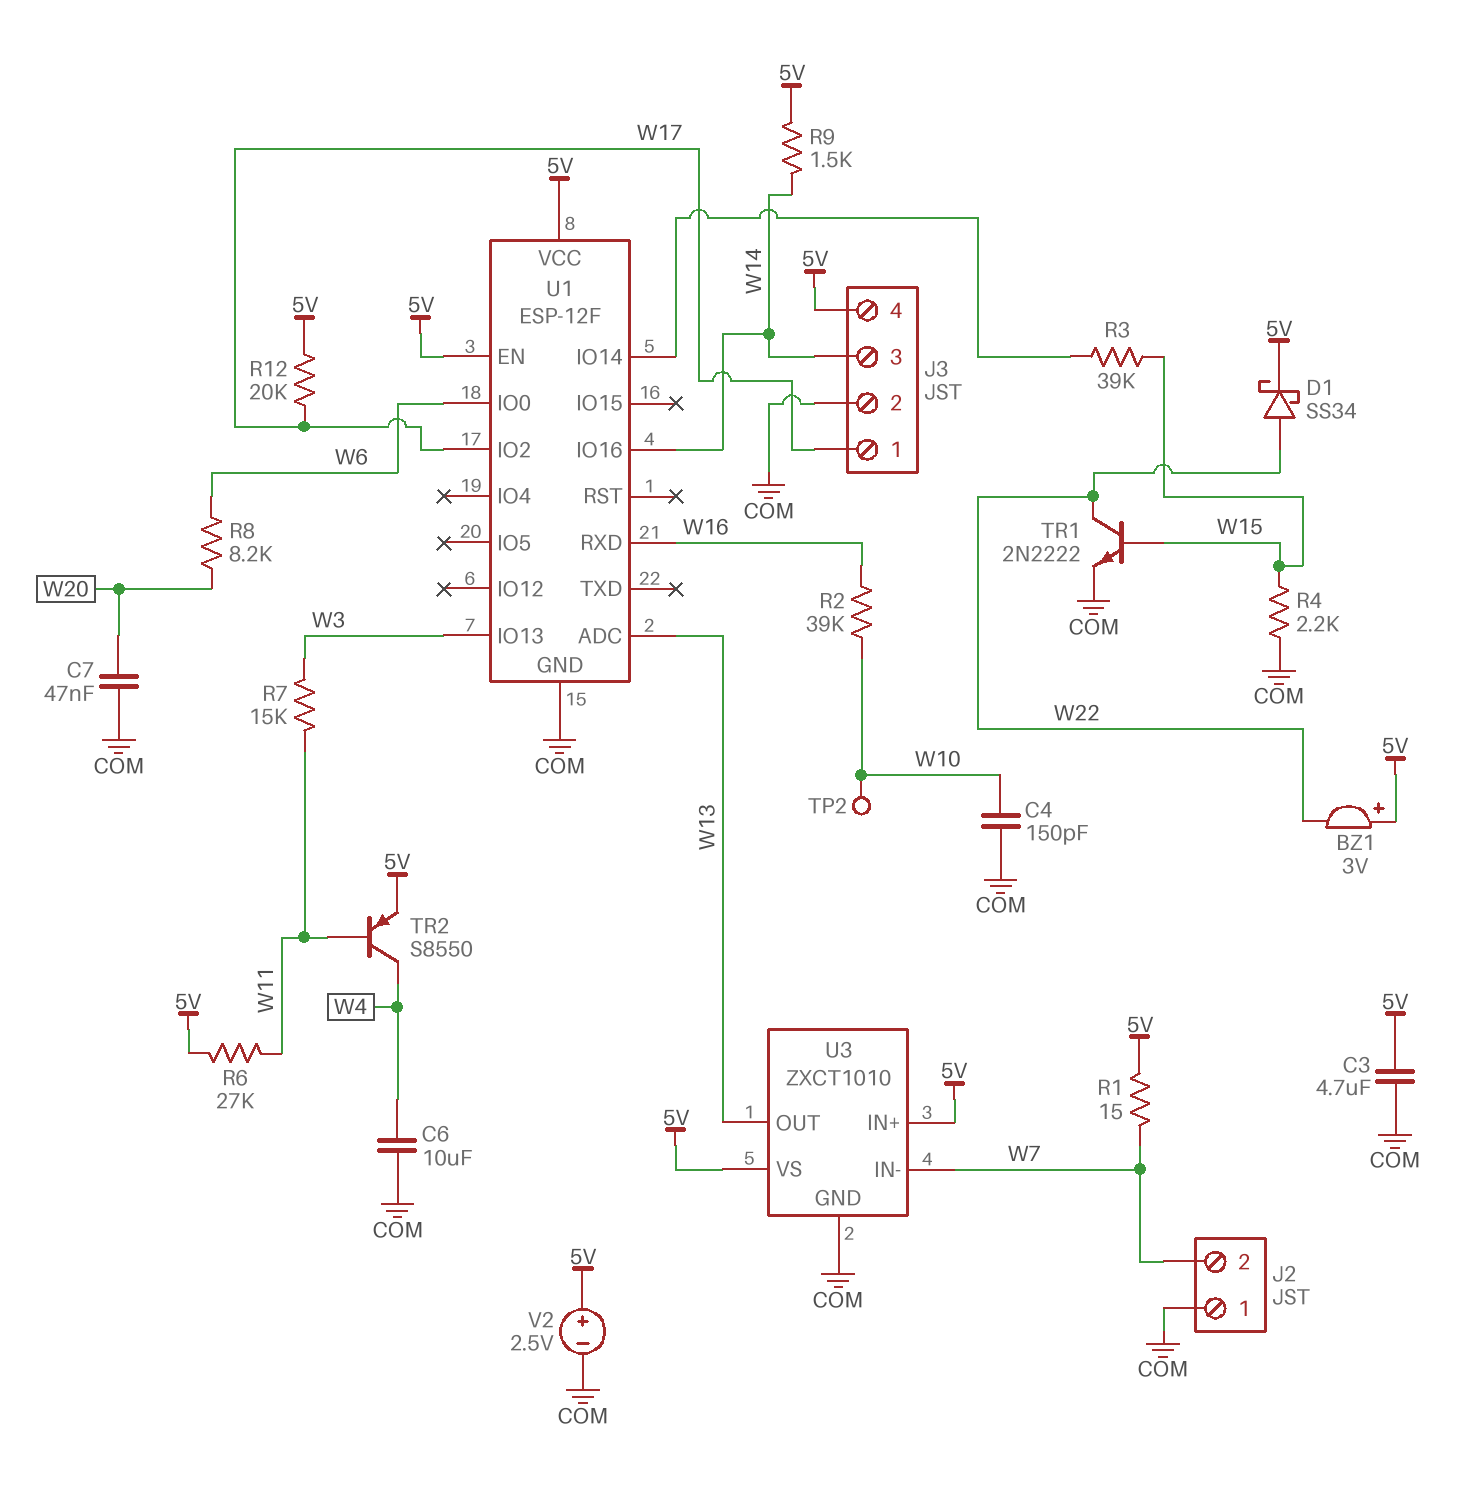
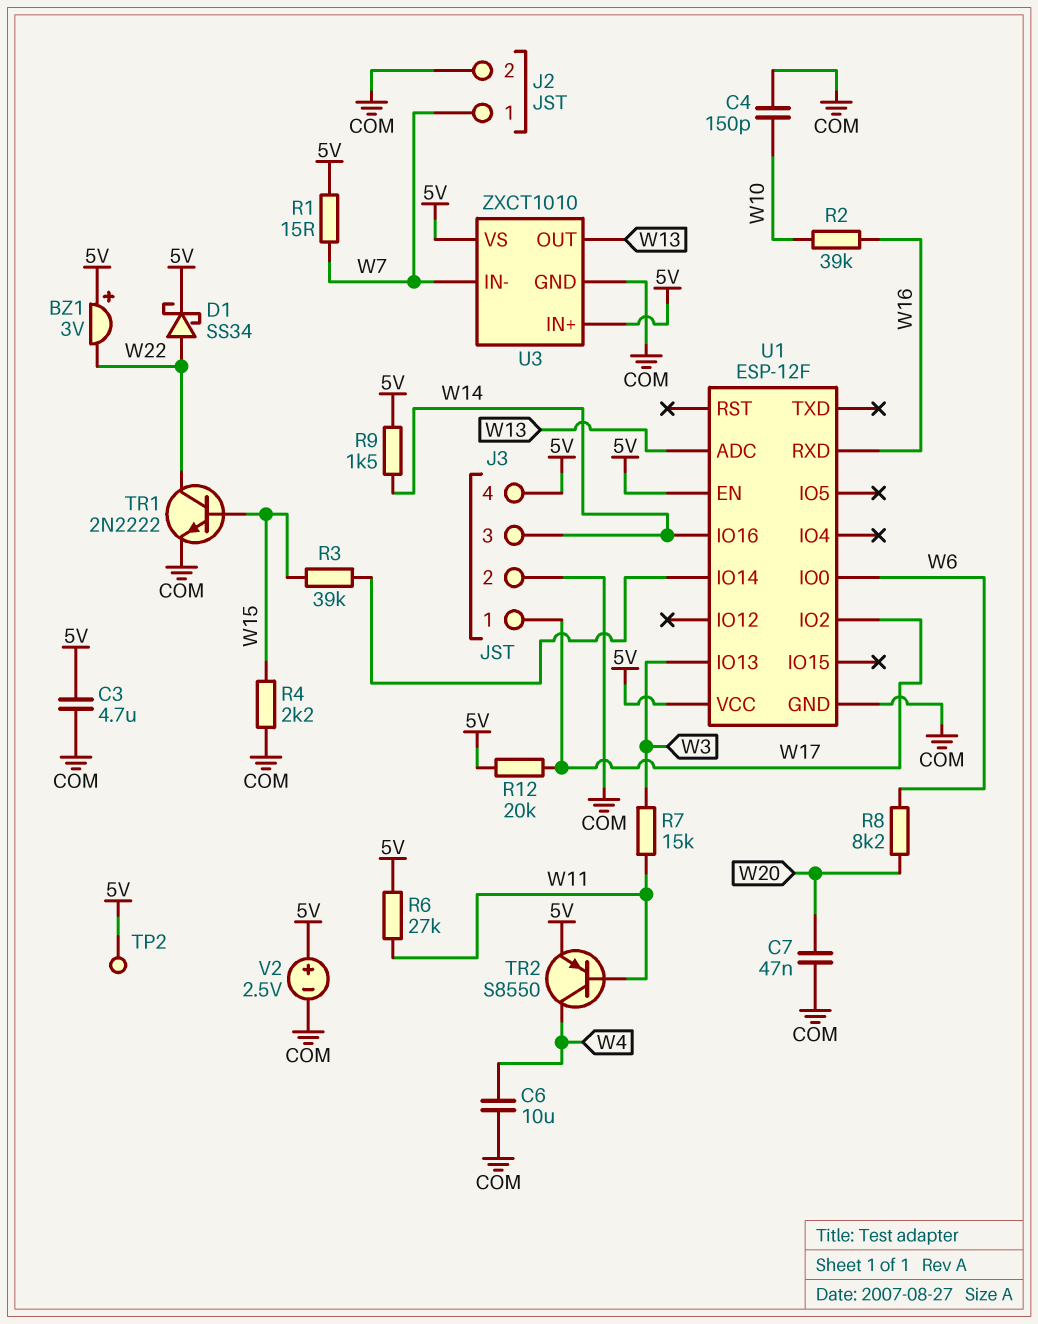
J2 pin 1: COM -> W7
J2 pin 2: W7 -> COM
TP2: test point (W10) -> test point (5V)

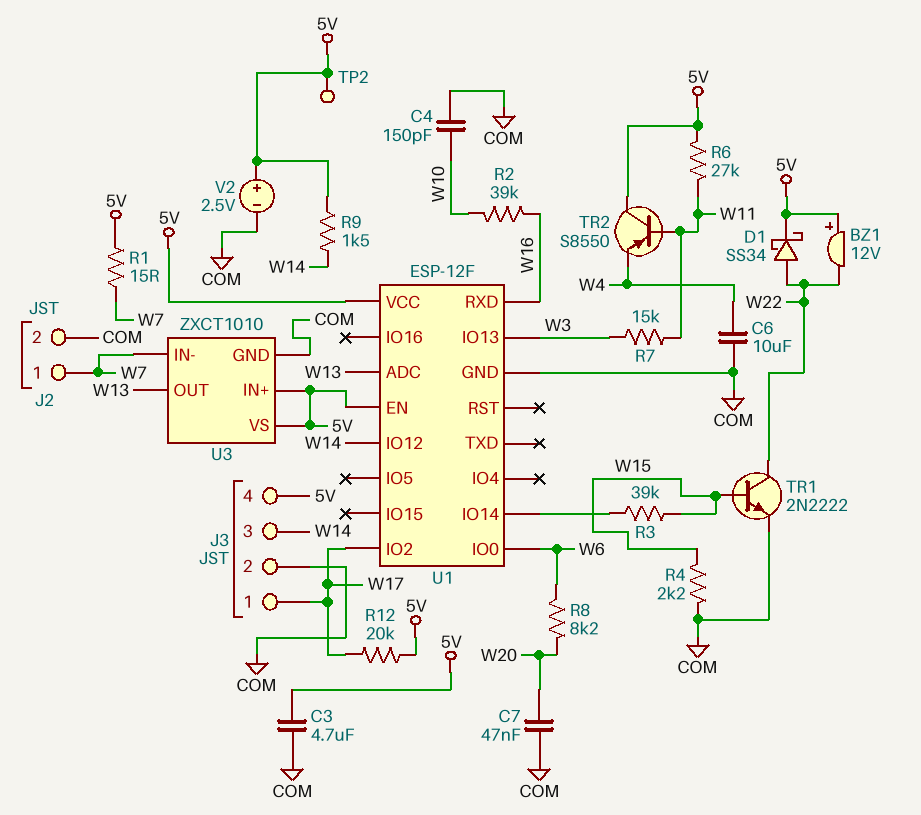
BZ1: buzzer 3V (plus 5V, minus W22) -> buzzer 12V (plus 5V, minus W22)
TR2: PNP S8550 (B W11, C W4, E 5V) -> PNP S8550 (B W11, C 5V, E W4)
U1 pin IO12: none -> W14
U1 pin IO16: W14 -> none

